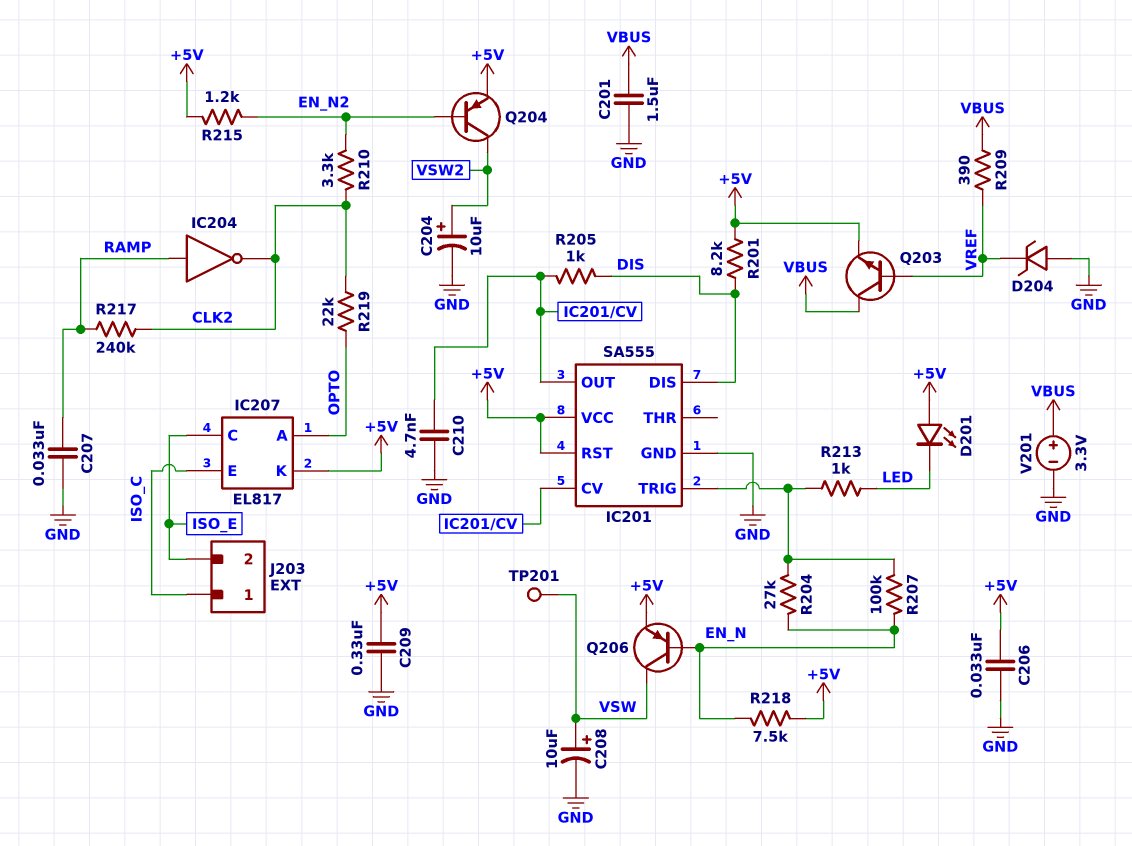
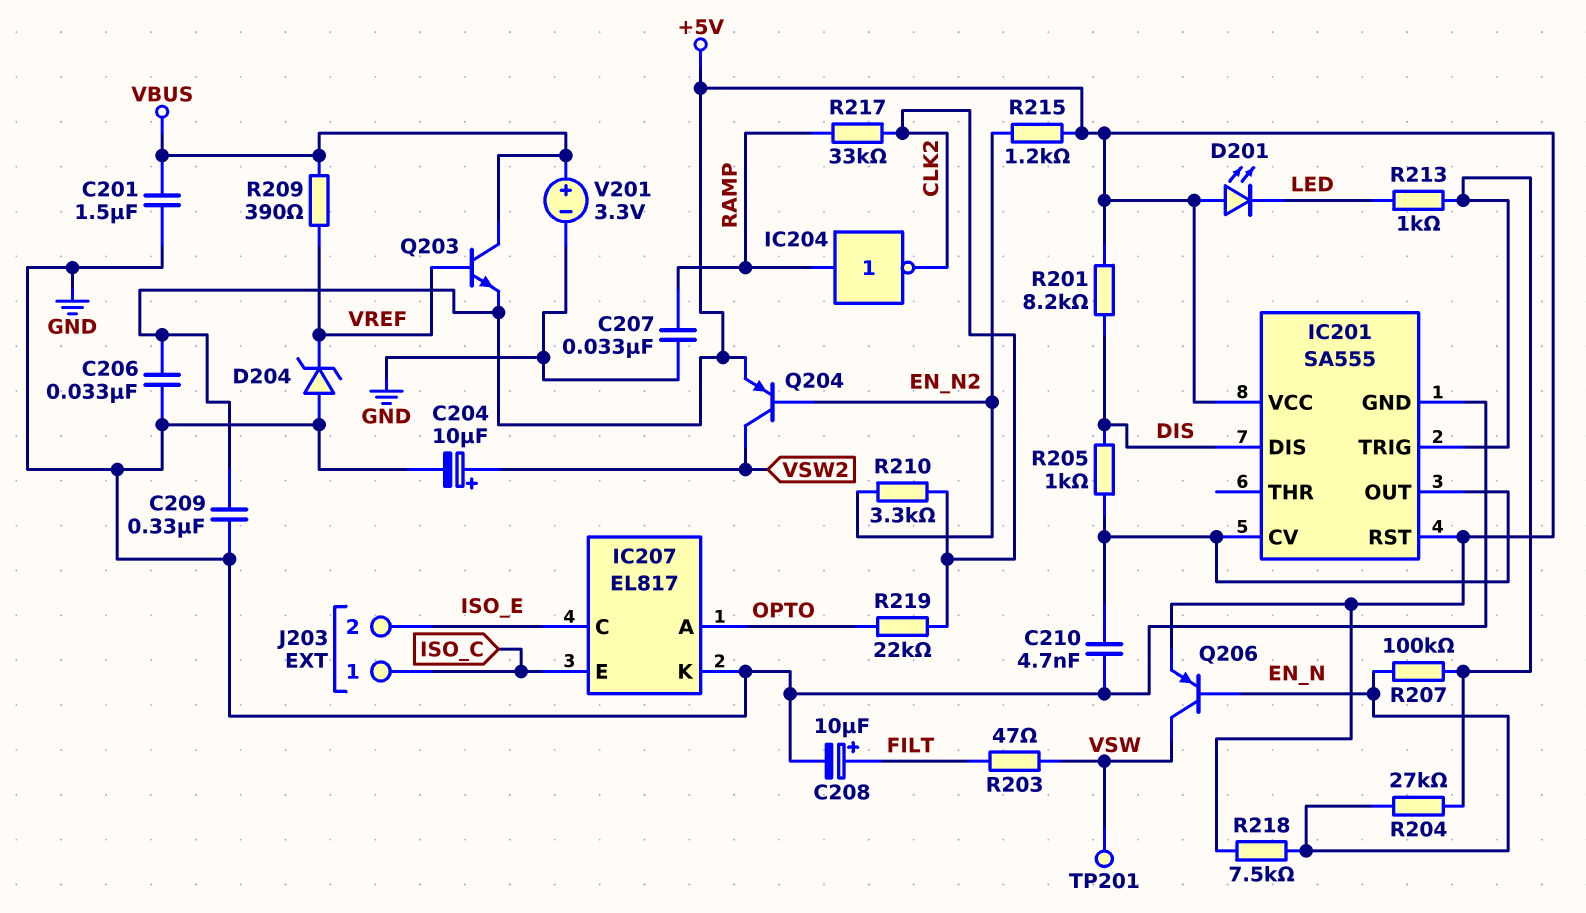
C208: 10uF (plus VSW, minus GND) -> 10uF (plus FILT, minus GND)
IC207 pin K: +5V -> GND
R203: none -> 47 (FILT, VSW)
R217: 240k (CLK2, RAMP) -> 33k (CLK2, RAMP)

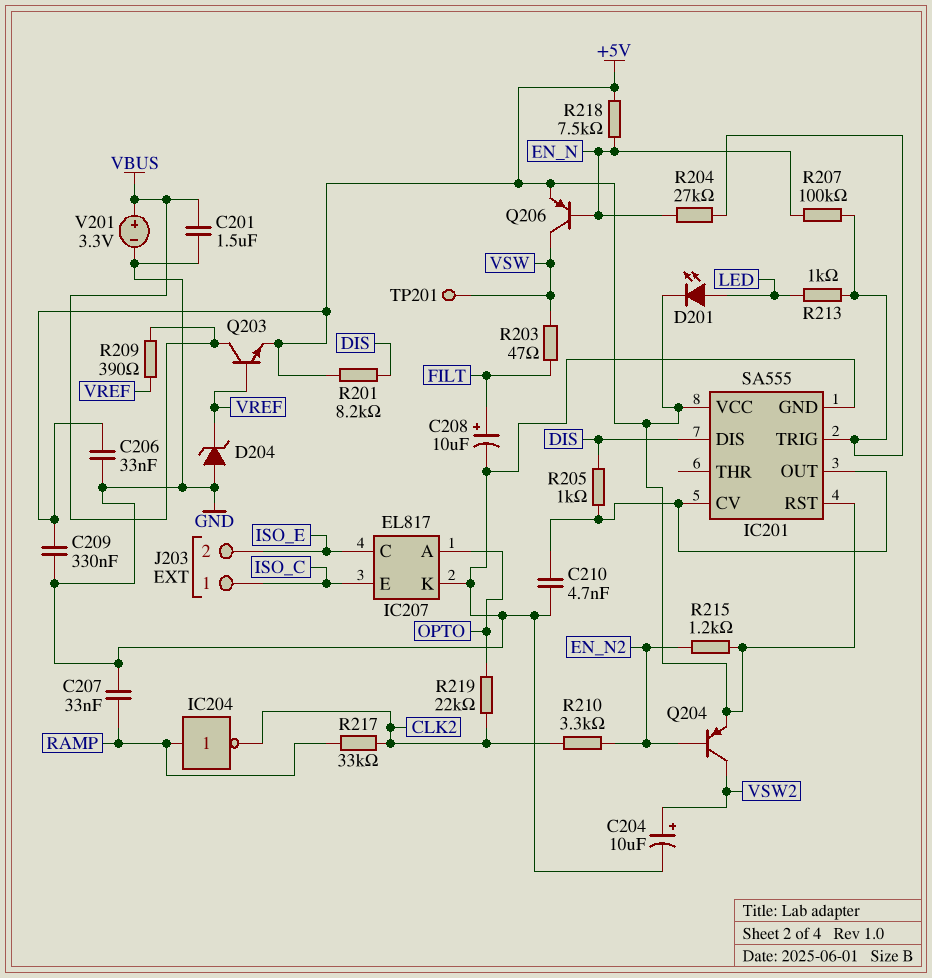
D201: LED (A +5V, K LED) -> LED (A LED, K +5V)

